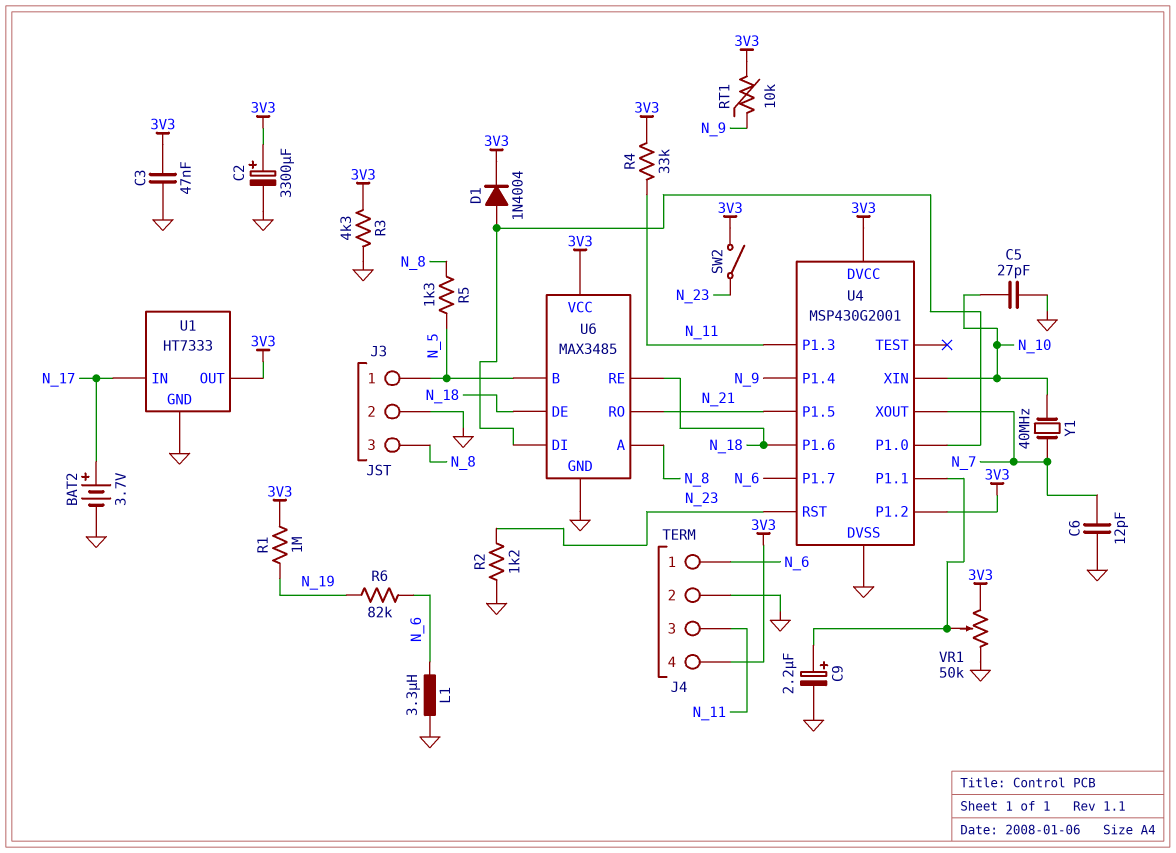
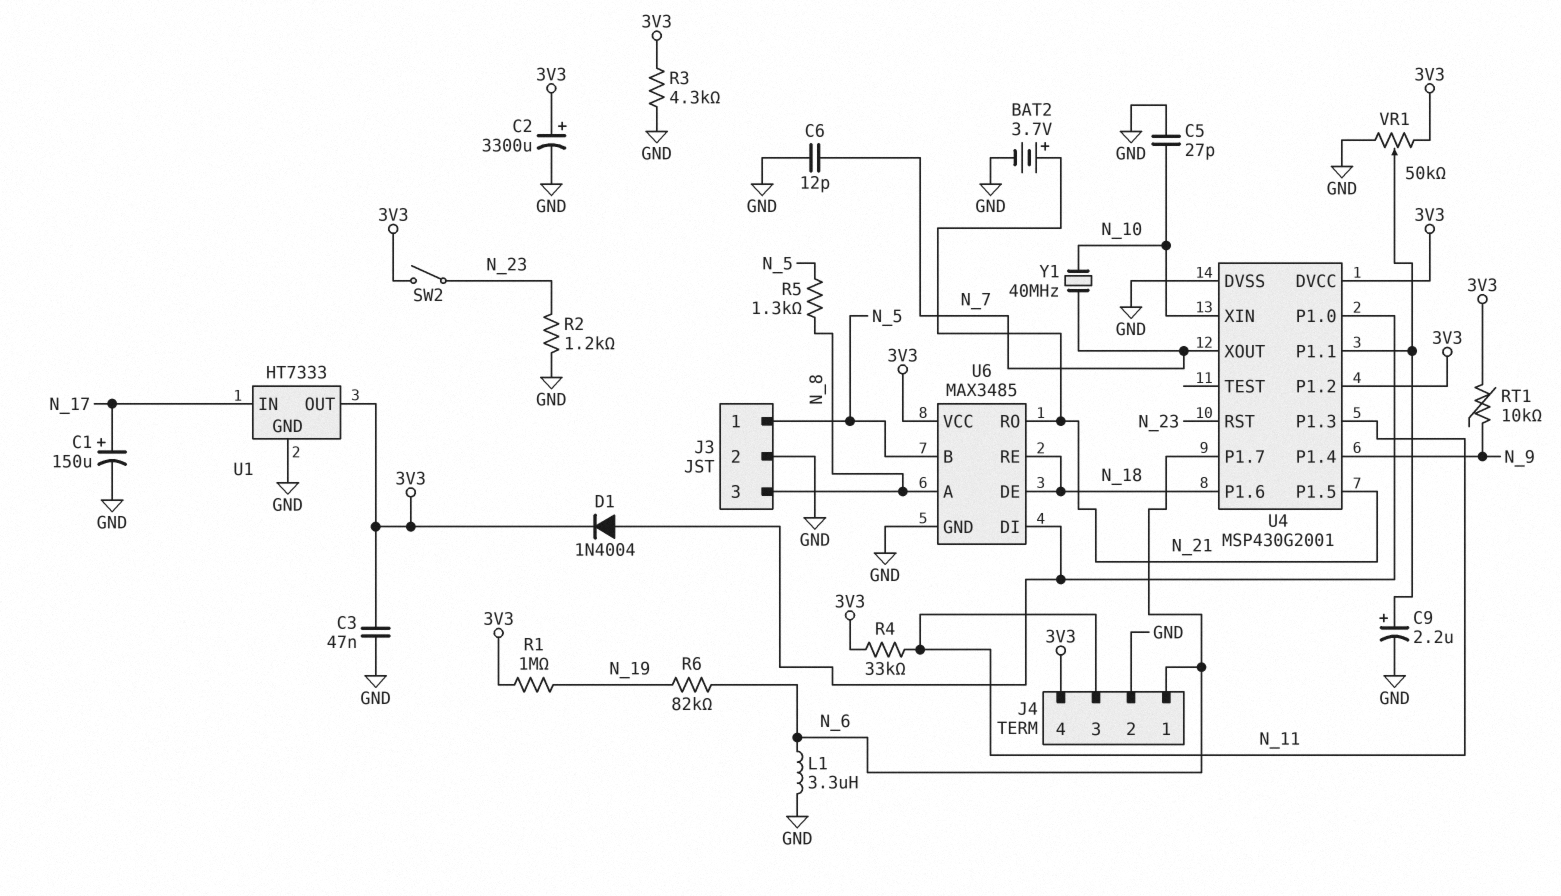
BAT2: 3.7V (plus N_17, minus GND) -> 3.7V (plus N_21, minus GND)
C1: none -> 150uF (plus N_17, minus GND)

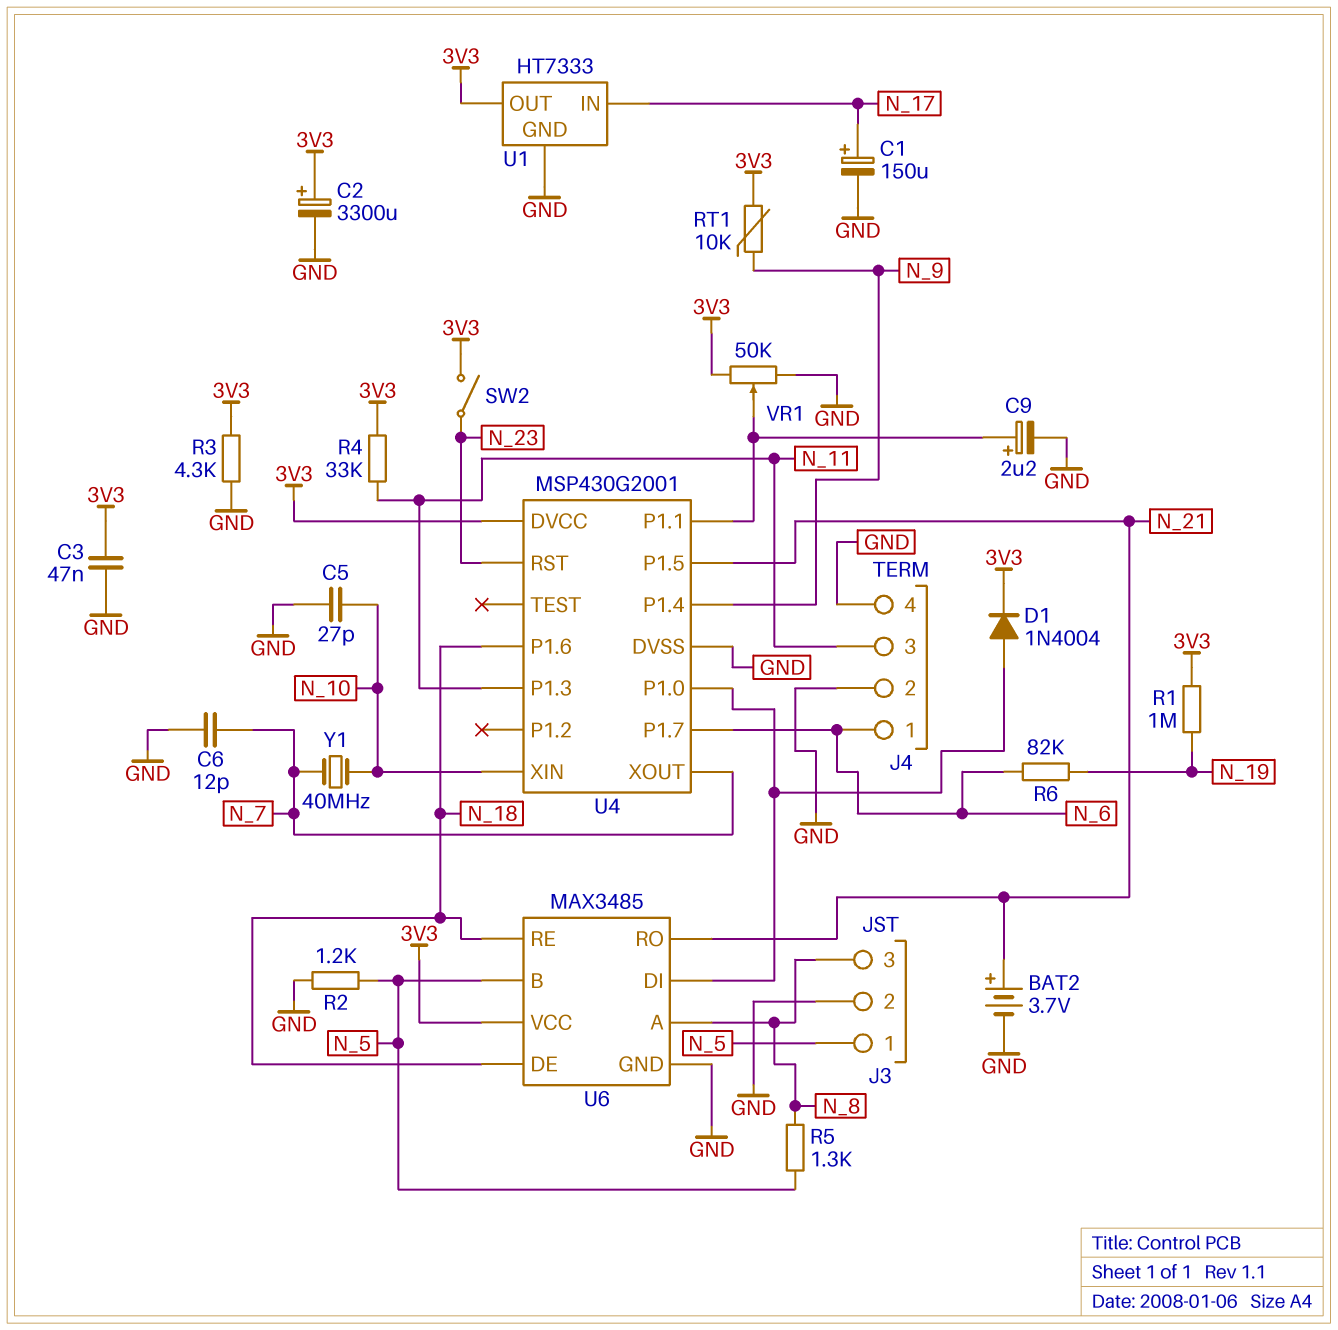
J4 pin 4: 3V3 -> GND
L1: 3.3uH (GND, N_6) -> none
R2: 1.2k (GND, N_23) -> 1.2k (GND, N_5)
U4 pin P1.2: 3V3 -> none

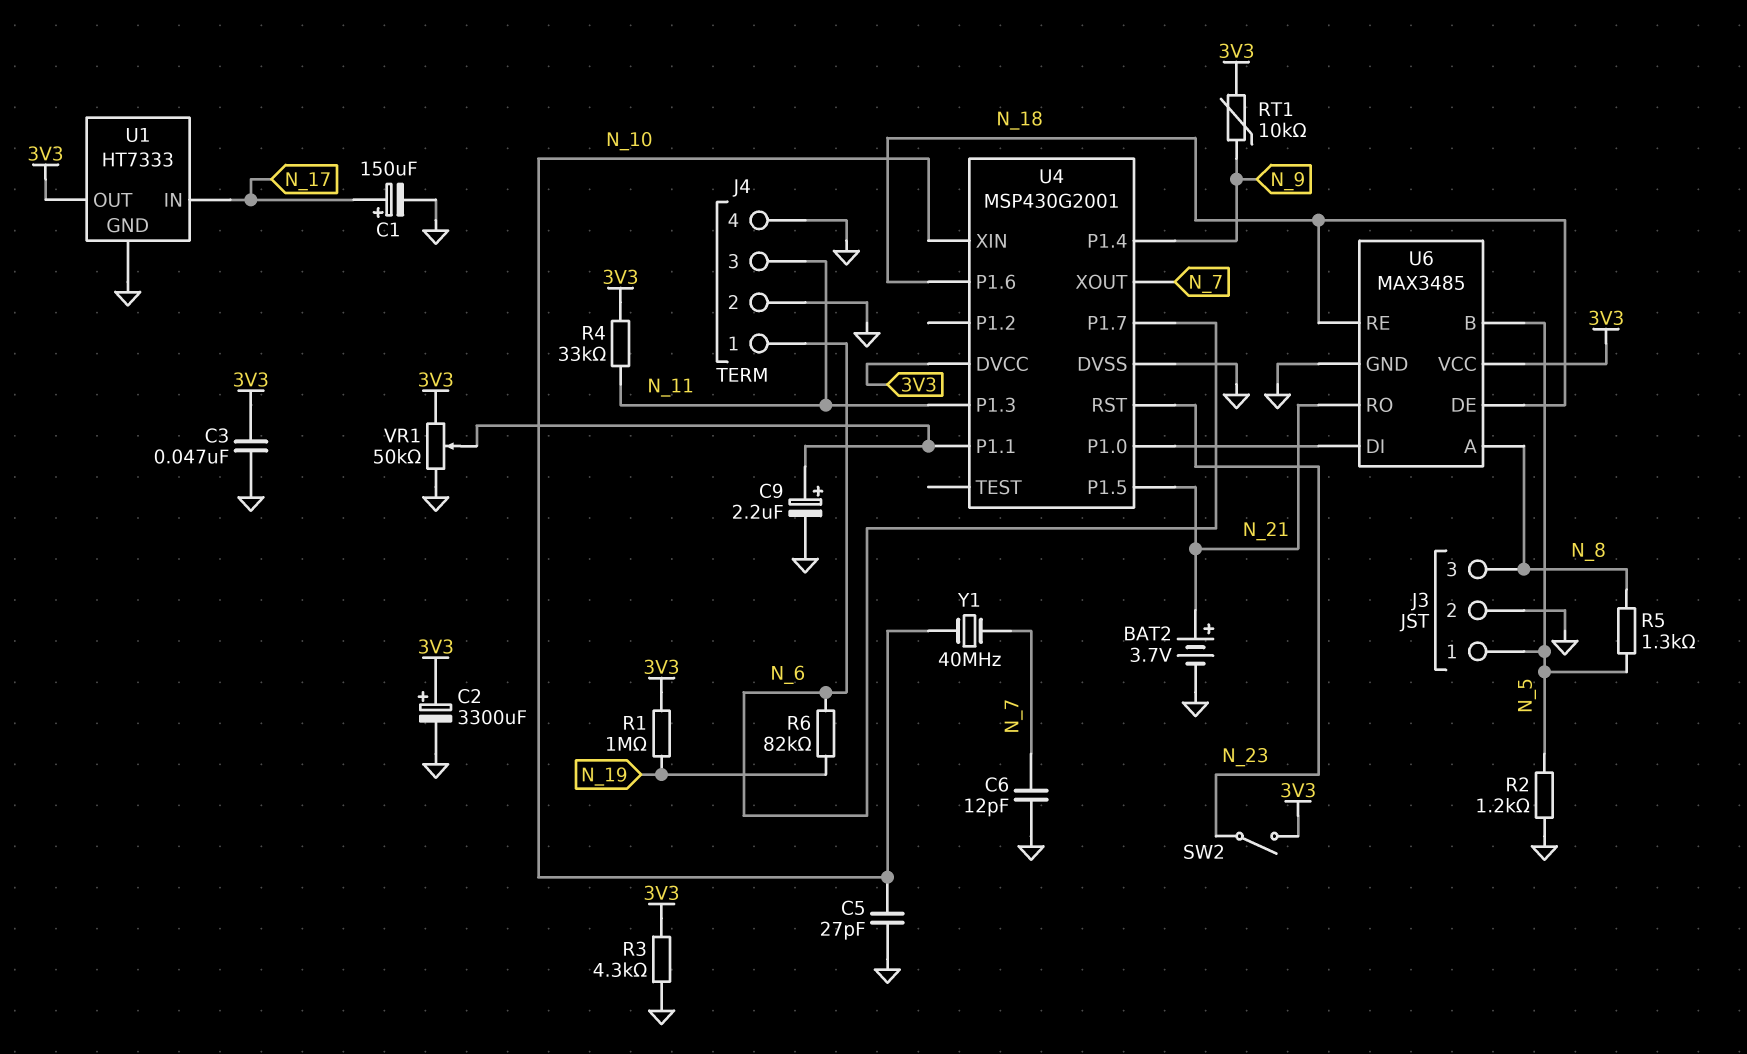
D1: diode 1N4004 (A U4/P1.0, K 3V3) -> none

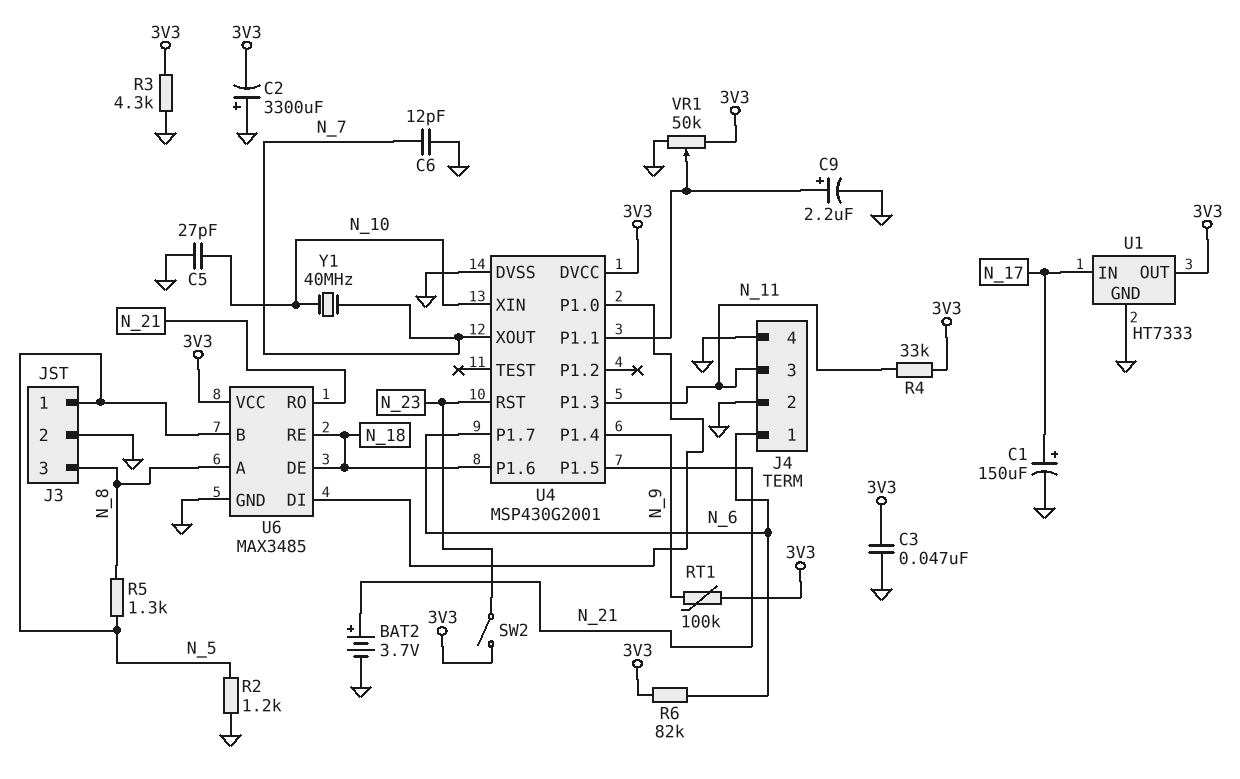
C2: 3300uF (plus 3V3, minus GND) -> 3300uF (plus GND, minus 3V3)
R1: 1M (3V3, N_19) -> none
R6: 82k (N_6, N_19) -> 82k (3V3, N_6)
RT1: 10k (3V3, N_9) -> 100k (3V3, N_9)

